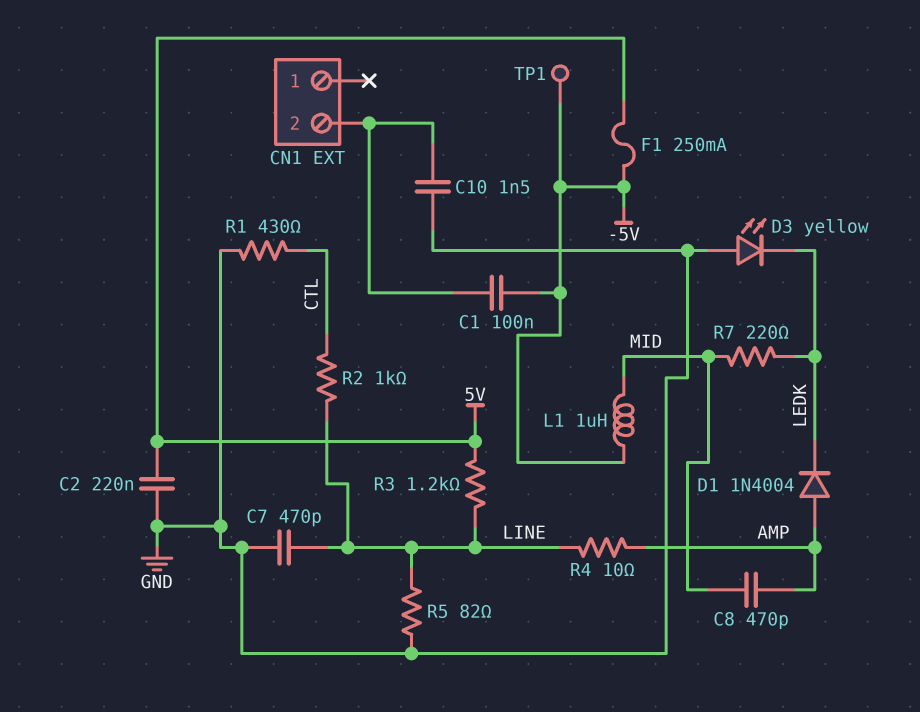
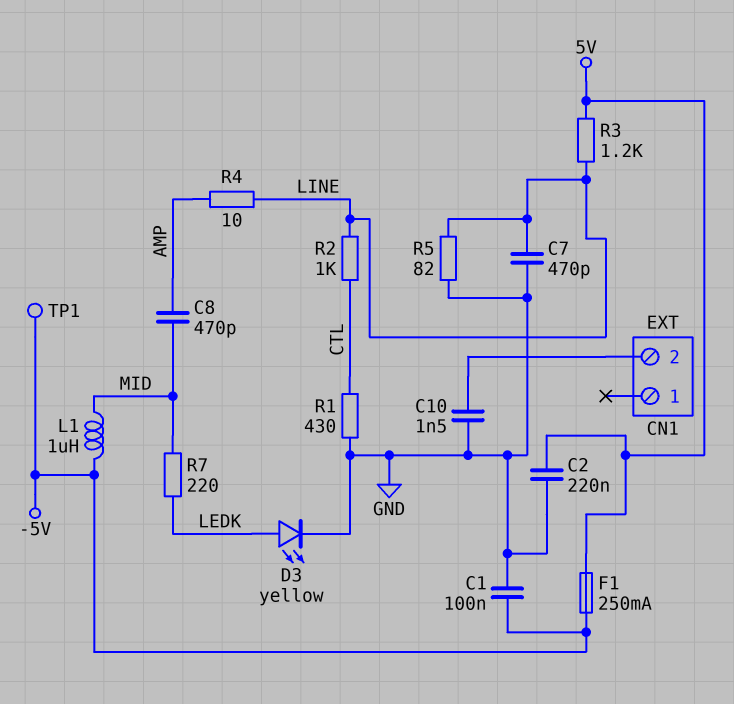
C1: 100nF (-5V, CN1/2) -> 100nF (-5V, GND)
D1: diode 1N4004 (A AMP, K LEDK) -> none
D3: LED yellow (A GND, K LEDK) -> LED yellow (A LEDK, K GND)

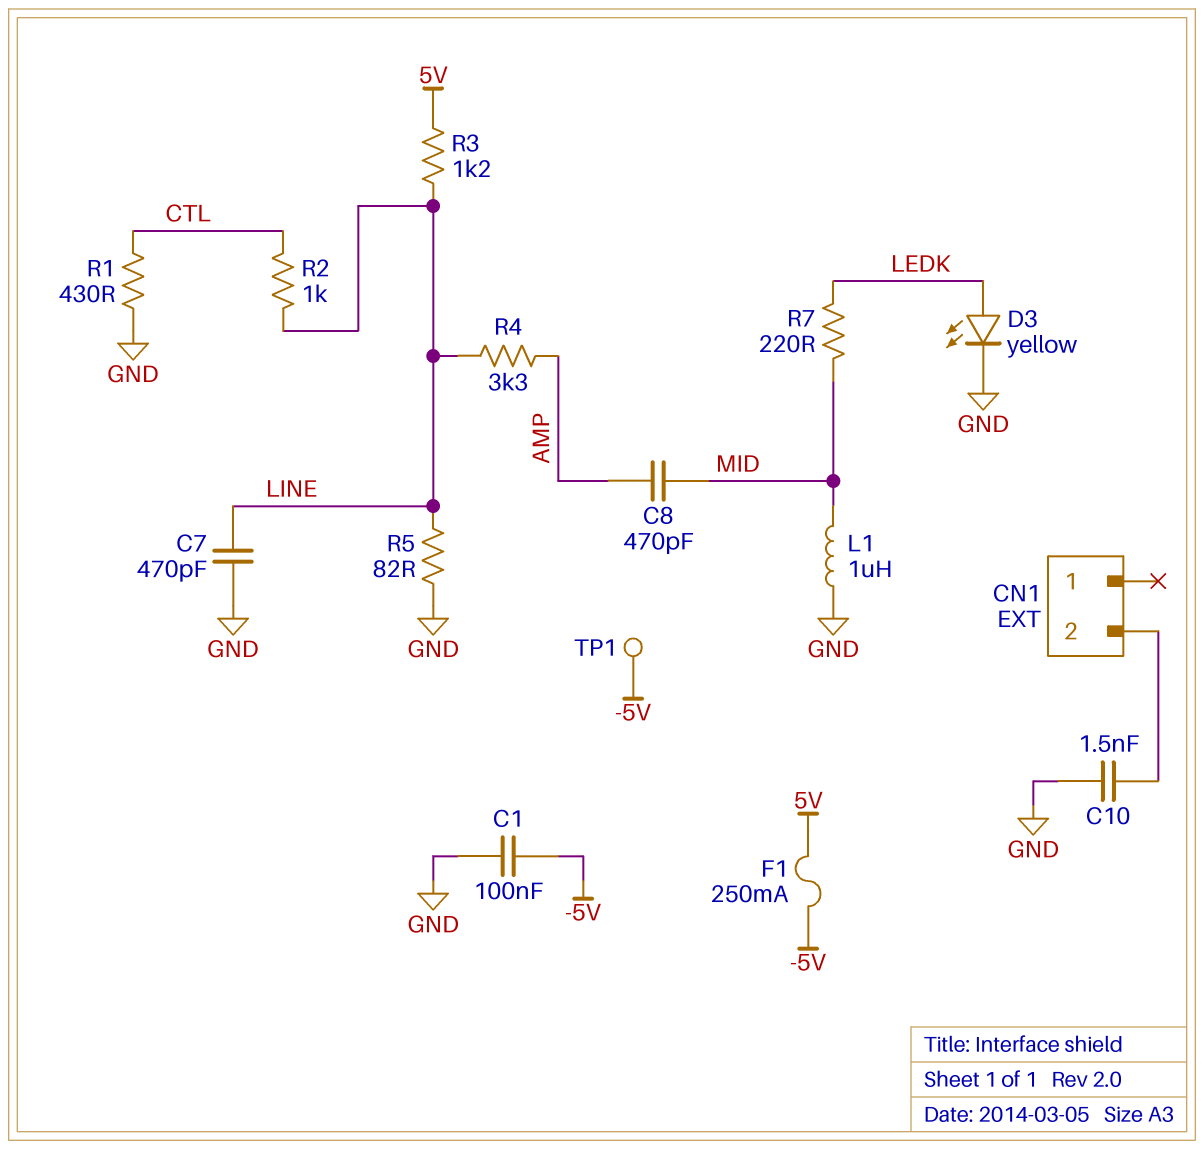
C2: 220nF (5V, GND) -> none
L1: 1uH (-5V, MID) -> 1uH (GND, MID)
R4: 10 (AMP, LINE) -> 3.3k (AMP, LINE)

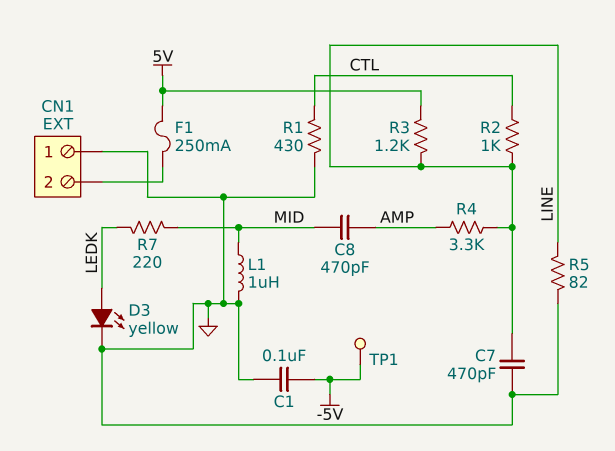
C10: 1.5nF (CN1/2, GND) -> none
CN1 pin 1: none -> GND
F1: 250mA (-5V, 5V) -> 250mA (5V, CN1/2)

